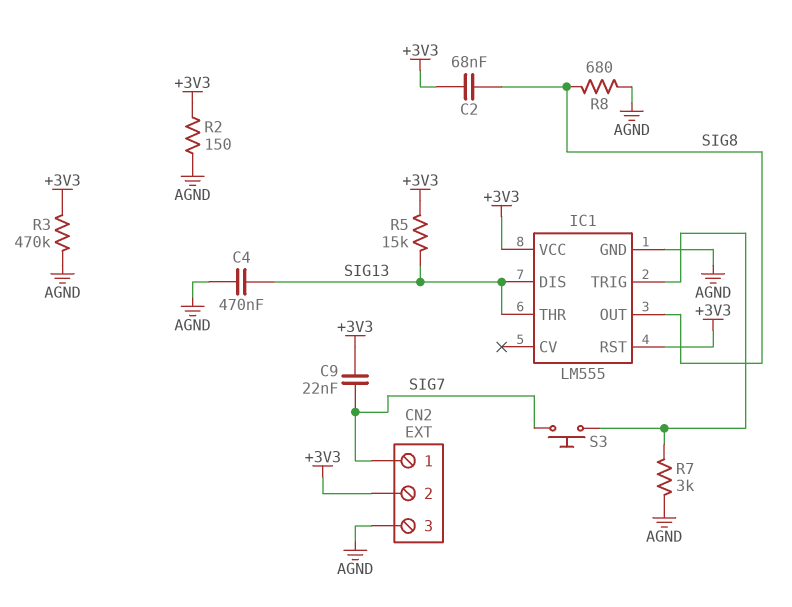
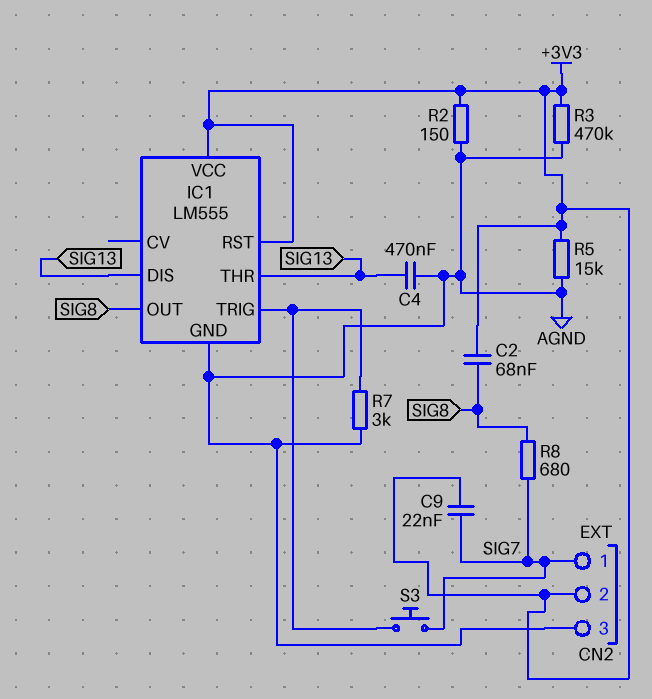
R5: 15k (+3V3, SIG13) -> 15k (+3V3, AGND)
R8: 680 (AGND, SIG8) -> 680 (SIG7, SIG8)

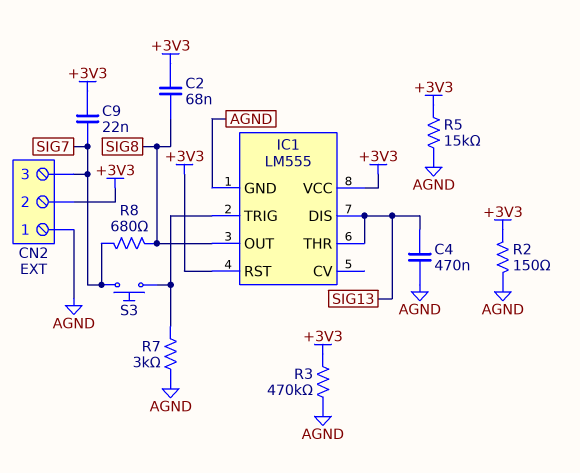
CN2 pin 1: SIG7 -> AGND
CN2 pin 3: AGND -> SIG7

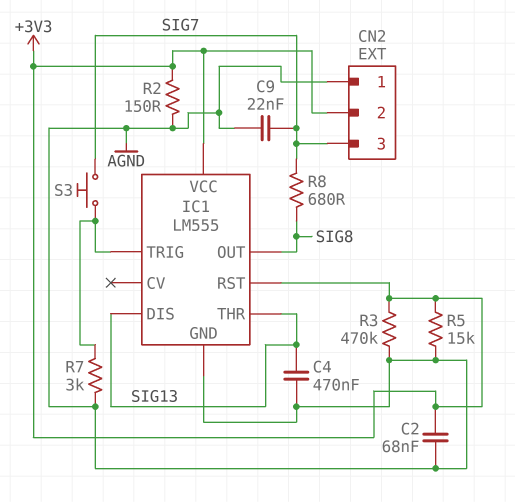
C2: 68nF (+3V3, SIG8) -> 68nF (+3V3, AGND)
C9: 22nF (+3V3, SIG7) -> 22nF (AGND, SIG7)

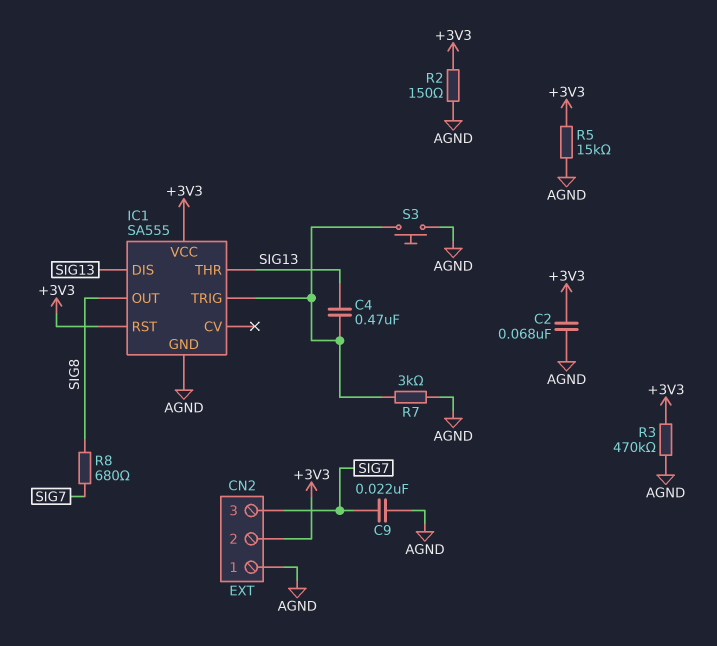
C4: 470nF (AGND, SIG13) -> 470nF (IC1/TRIG, SIG13)
IC1: LM555 -> SA555
S3: button (IC1/TRIG, SIG7) -> button (AGND, IC1/TRIG)

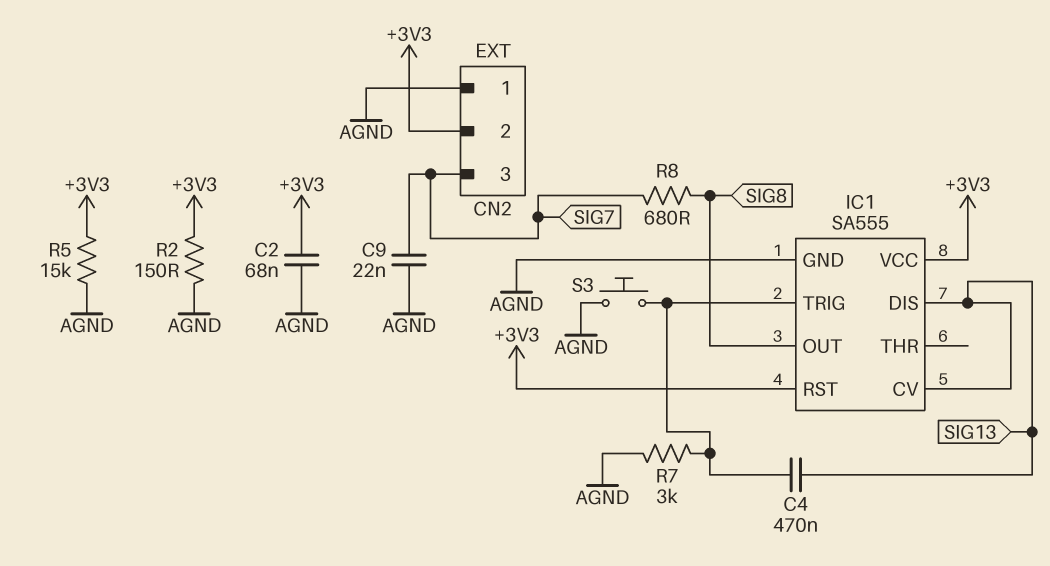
IC1 pin CV: none -> SIG13
IC1 pin THR: SIG13 -> none
R3: 470k (+3V3, AGND) -> none

